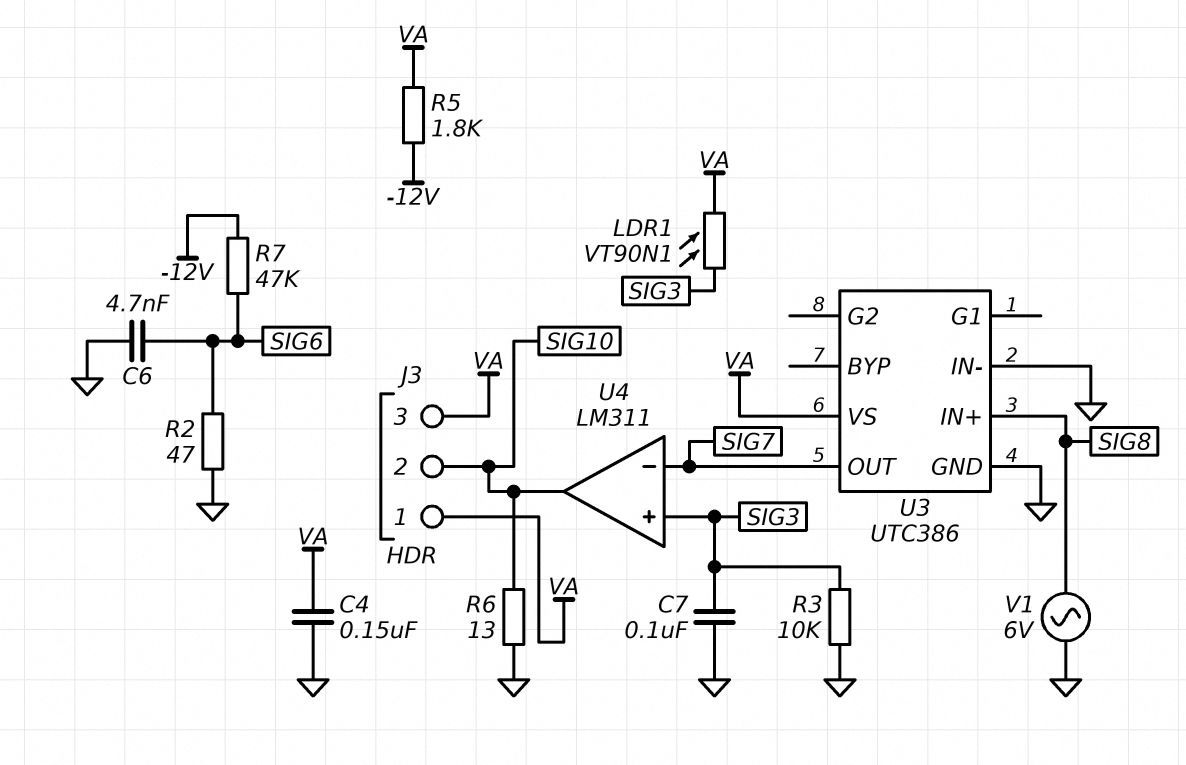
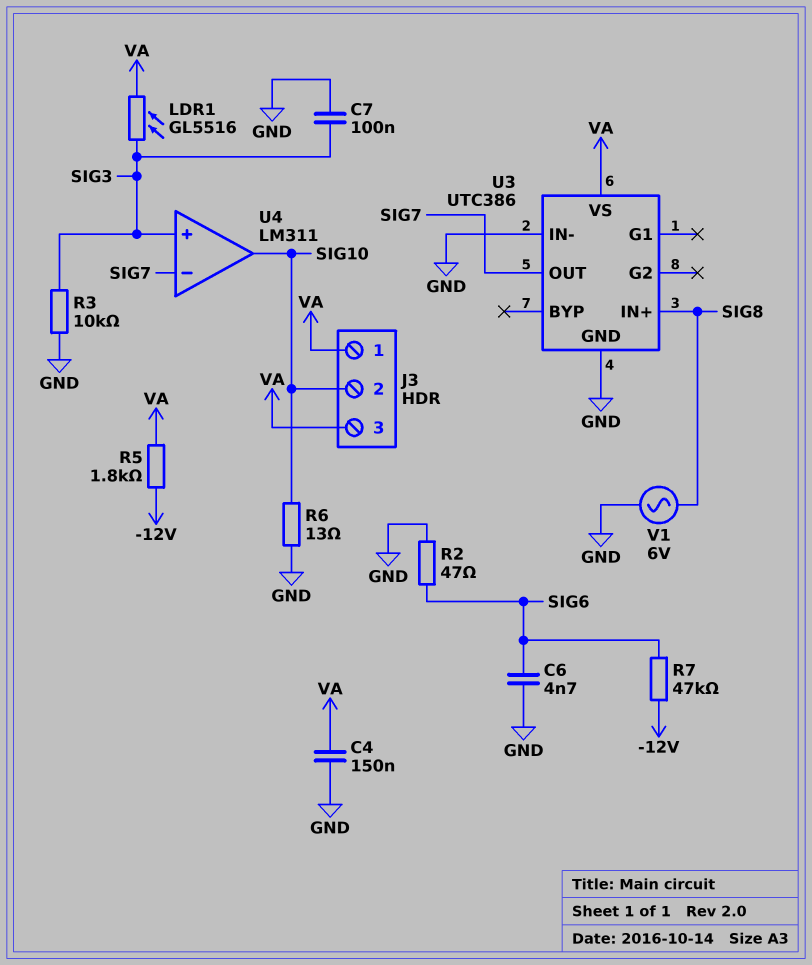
LDR1: VT90N1 (SIG3, VA) -> GL5516 (SIG3, VA)

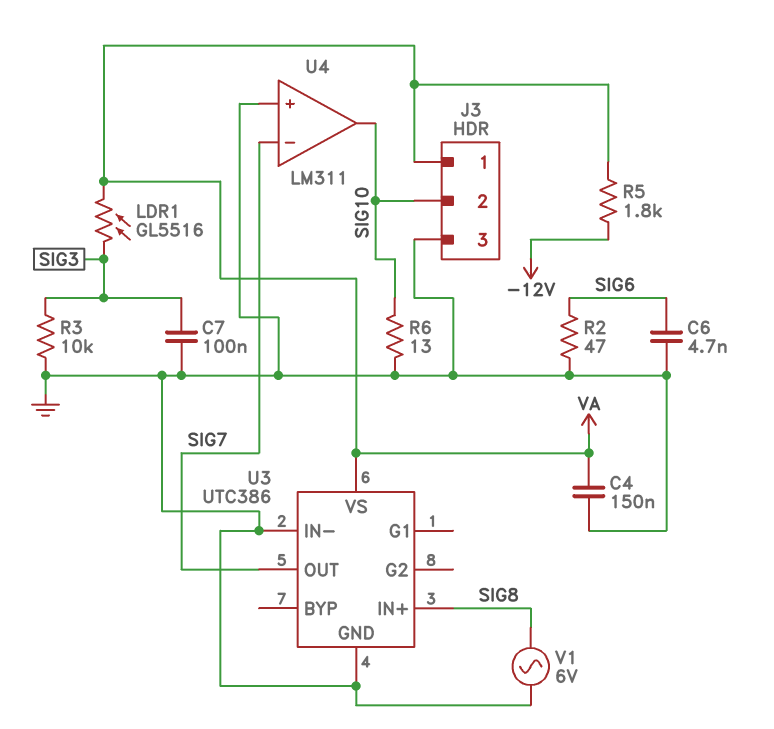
J3 pin 3: VA -> GND
R7: 47k (-12V, SIG6) -> none
U4 pin in+: SIG3 -> GND

